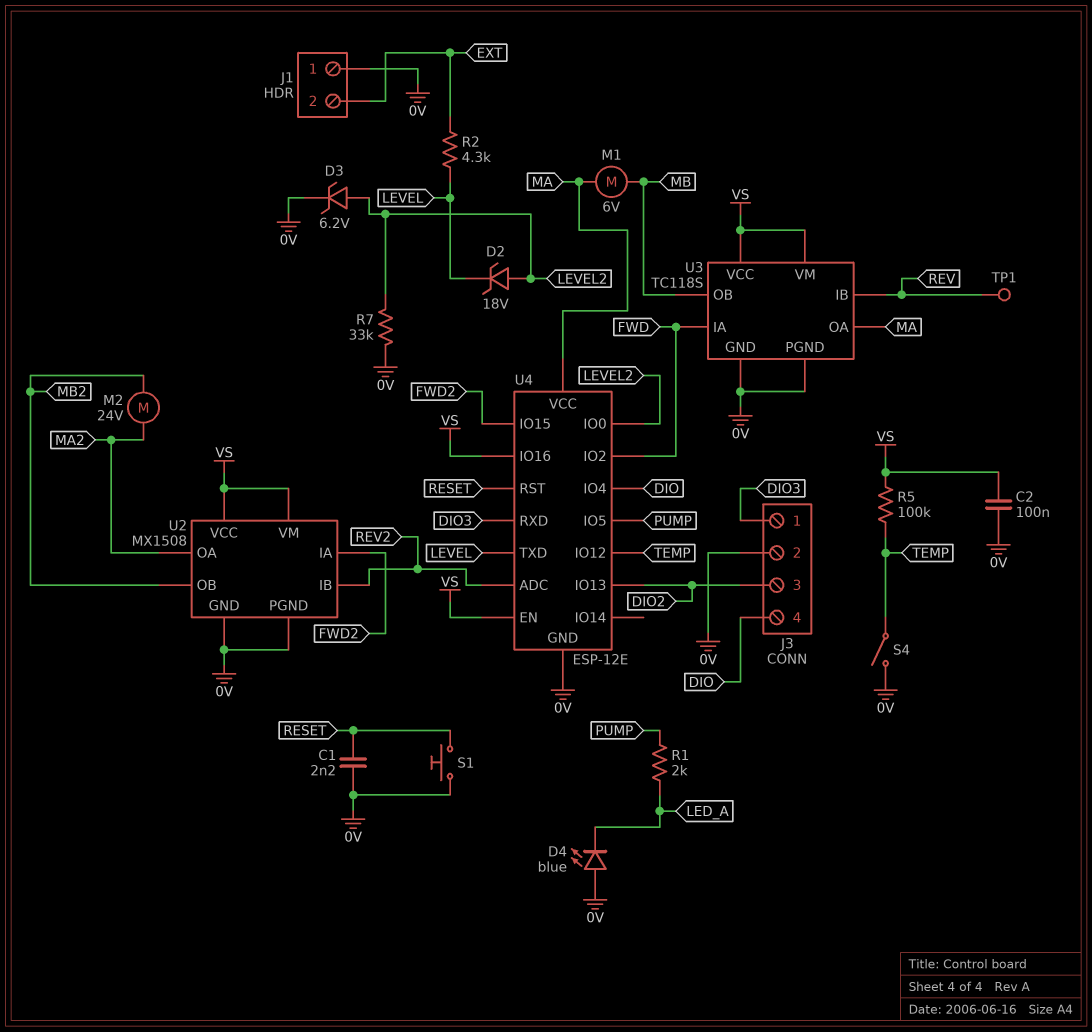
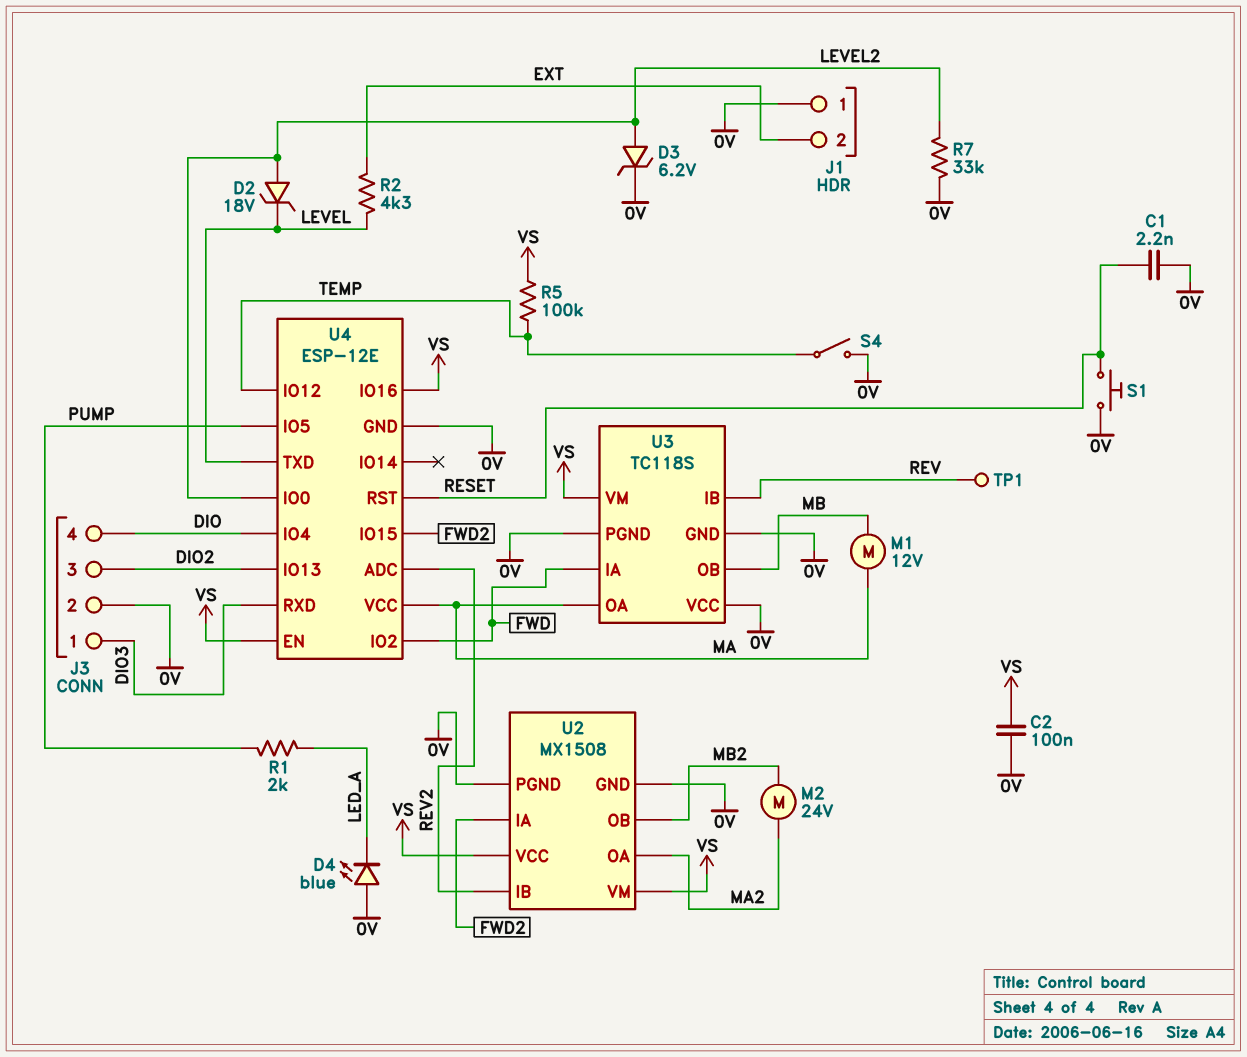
M1: motor 6V (MA, MB) -> motor 12V (MA, MB)
U3 pin VCC: VS -> 0V

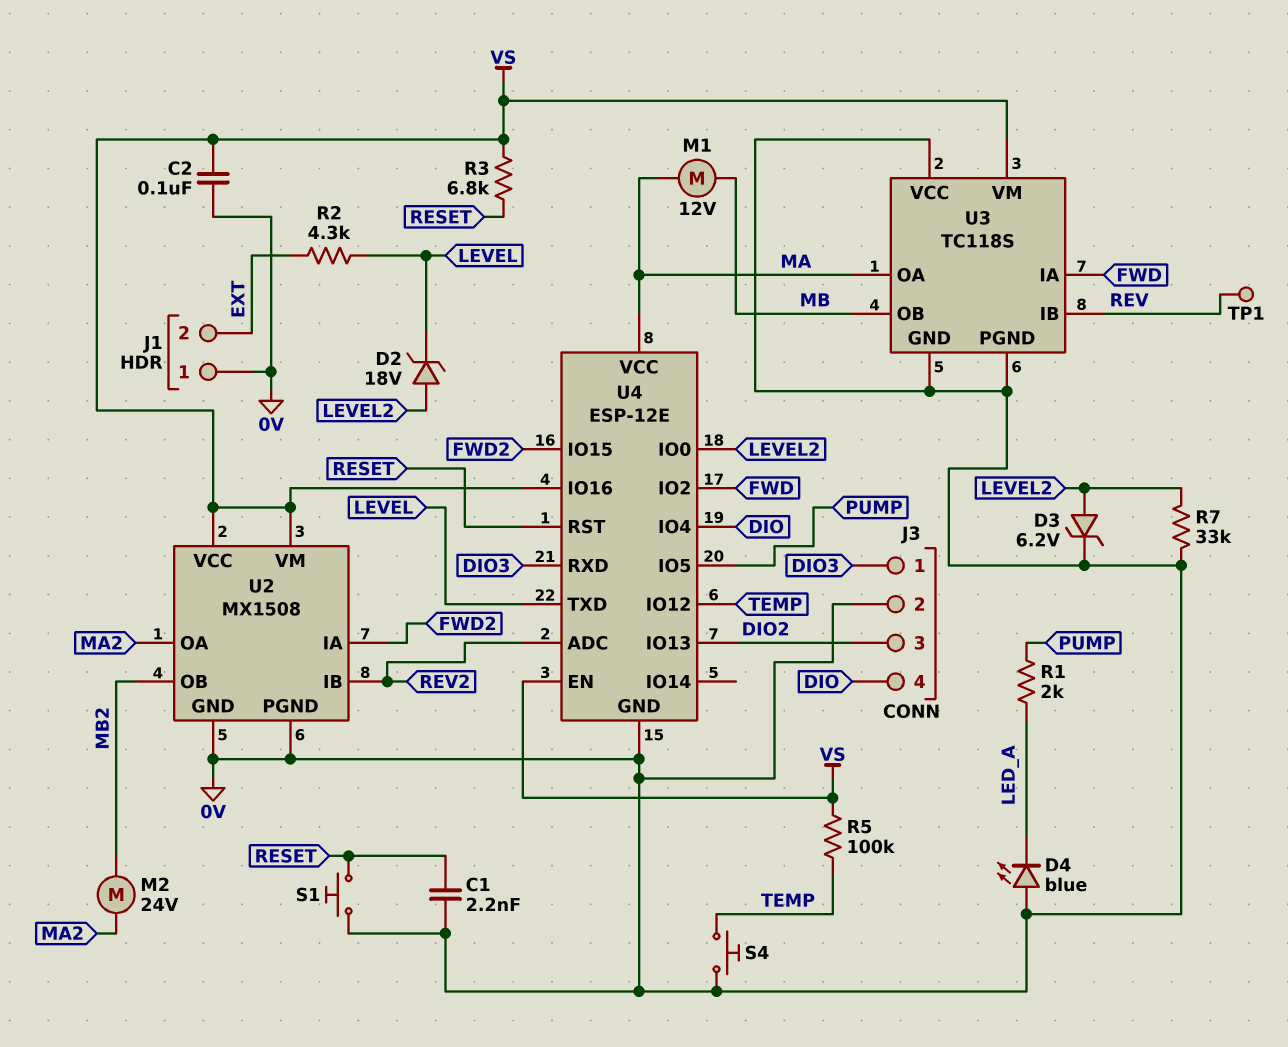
R3: none -> 6.8k (RESET, VS)
S4: switch (0V, TEMP) -> button (0V, TEMP)

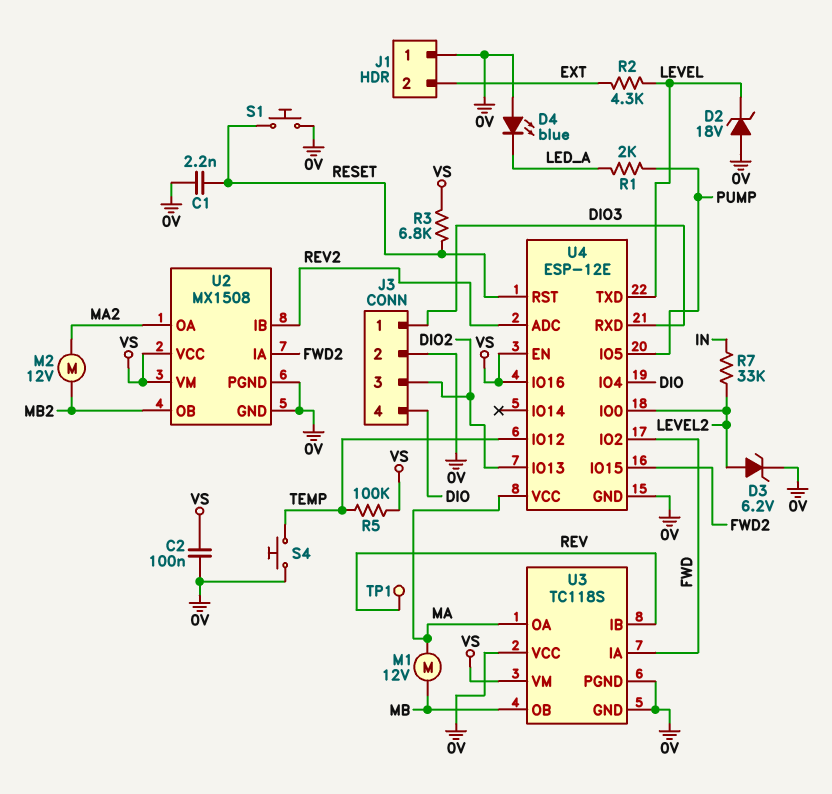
D2: zener 18V (A LEVEL2, K LEVEL) -> zener 18V (A 0V, K LEVEL)
M2: motor 24V (MA2, MB2) -> motor 12V (MA2, MB2)
R7: 33k (0V, LEVEL2) -> 33k (IN, LEVEL2)

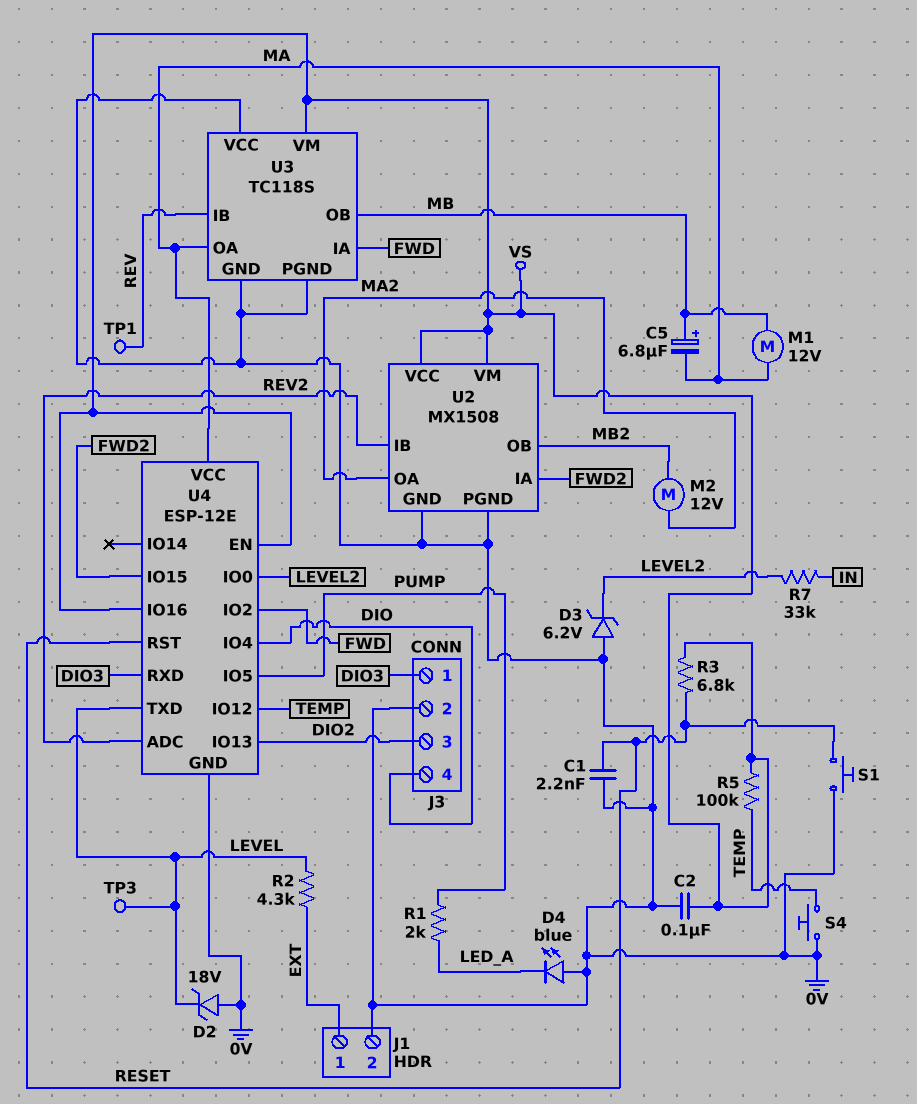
C5: none -> 6.8uF (plus MB, minus MA)
D3: zener 6.2V (A LEVEL2, K 0V) -> zener 6.2V (A 0V, K LEVEL2)
J1 pin 1: 0V -> EXT
J1 pin 2: EXT -> 0V
TP3: none -> test point (LEVEL)

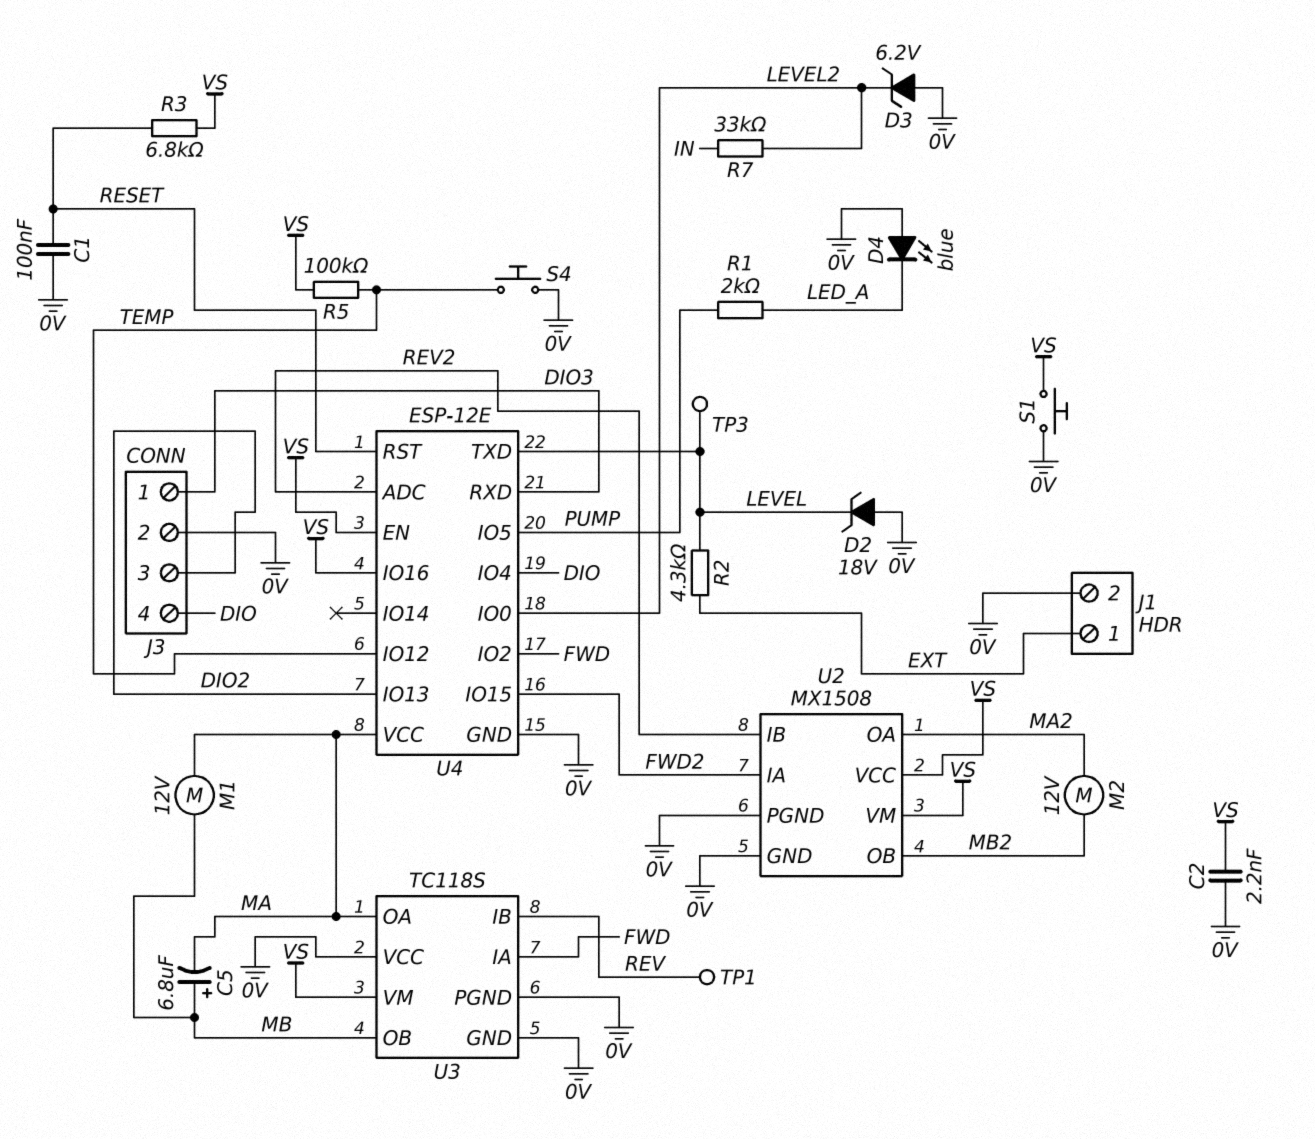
C1: 2.2nF (0V, RESET) -> 100nF (0V, RESET)
C2: 100nF (0V, VS) -> 2.2nF (0V, VS)
S1: button (0V, RESET) -> button (0V, VS)

